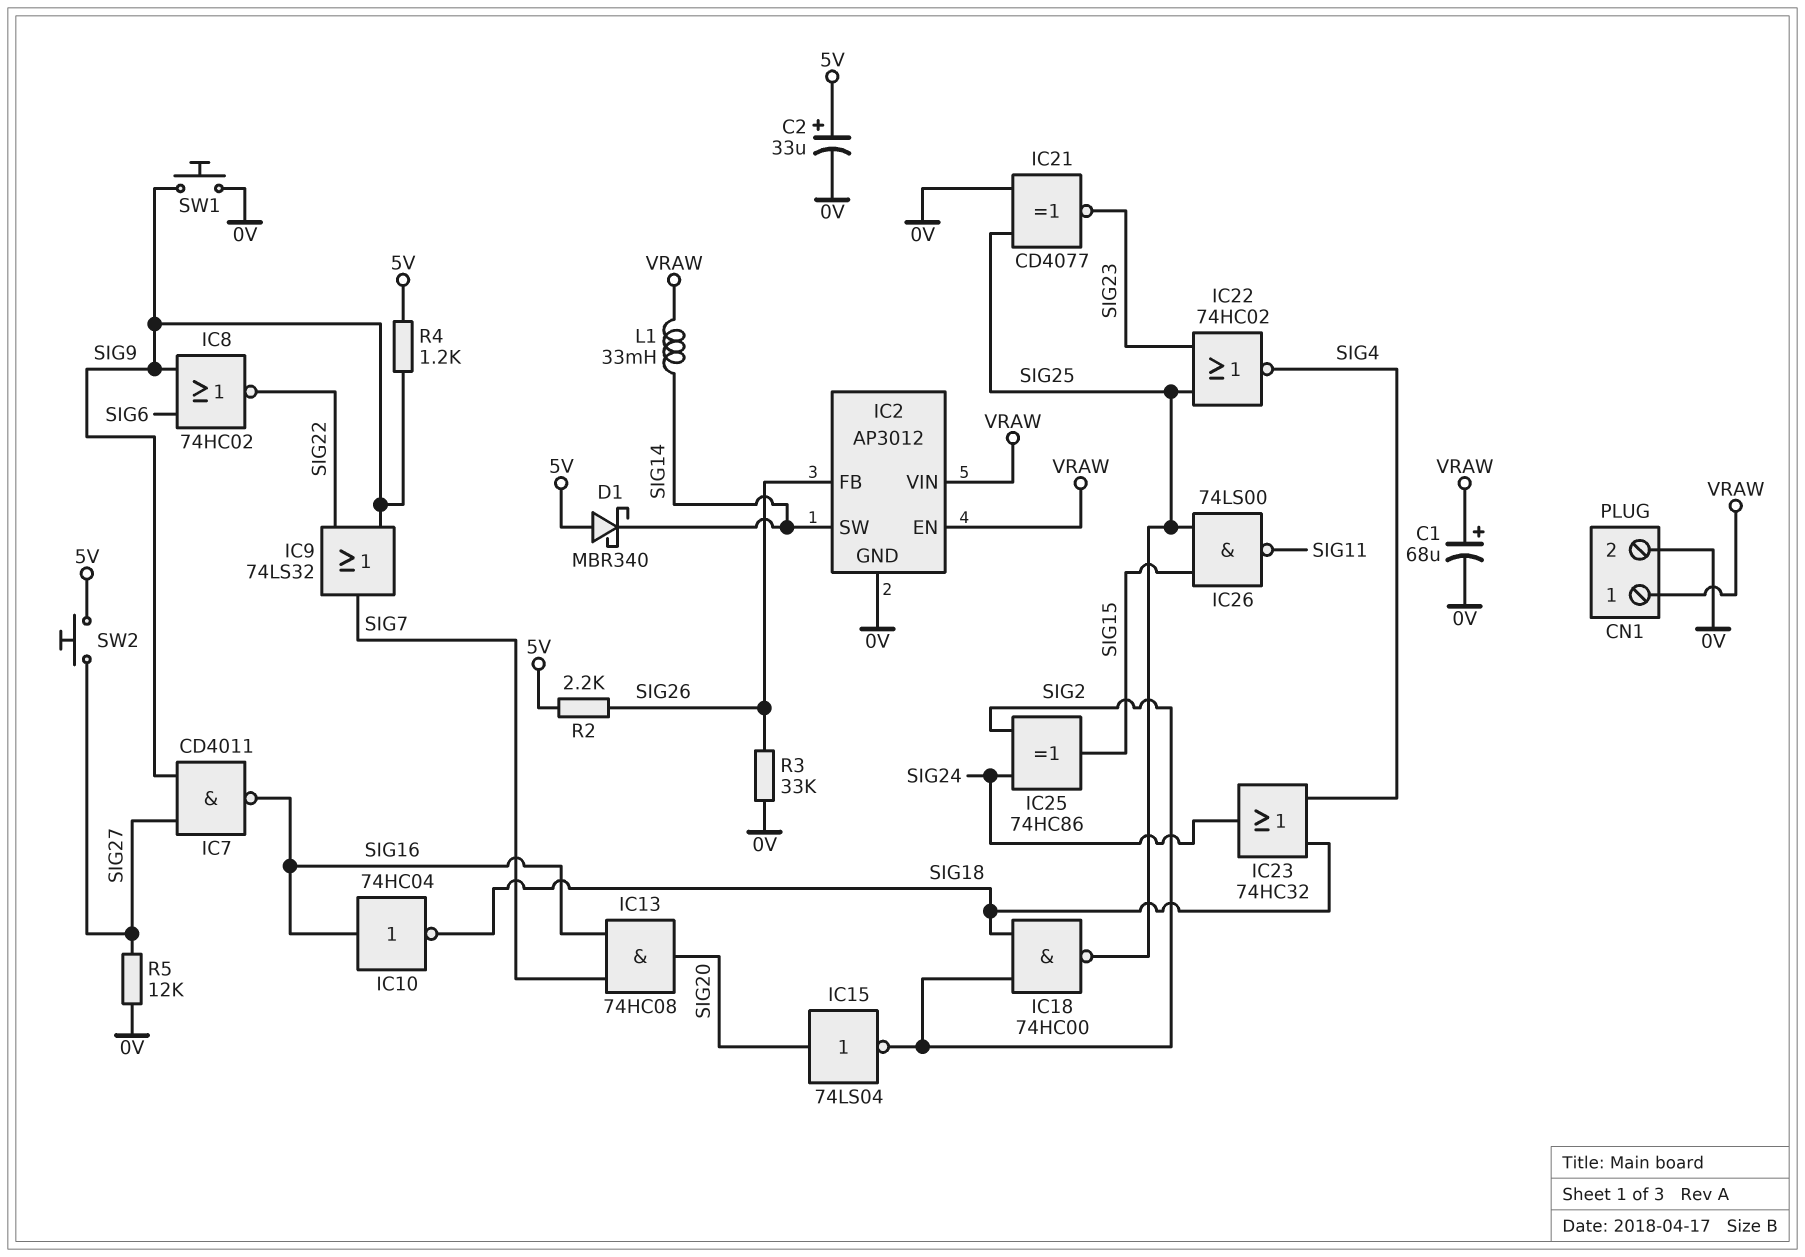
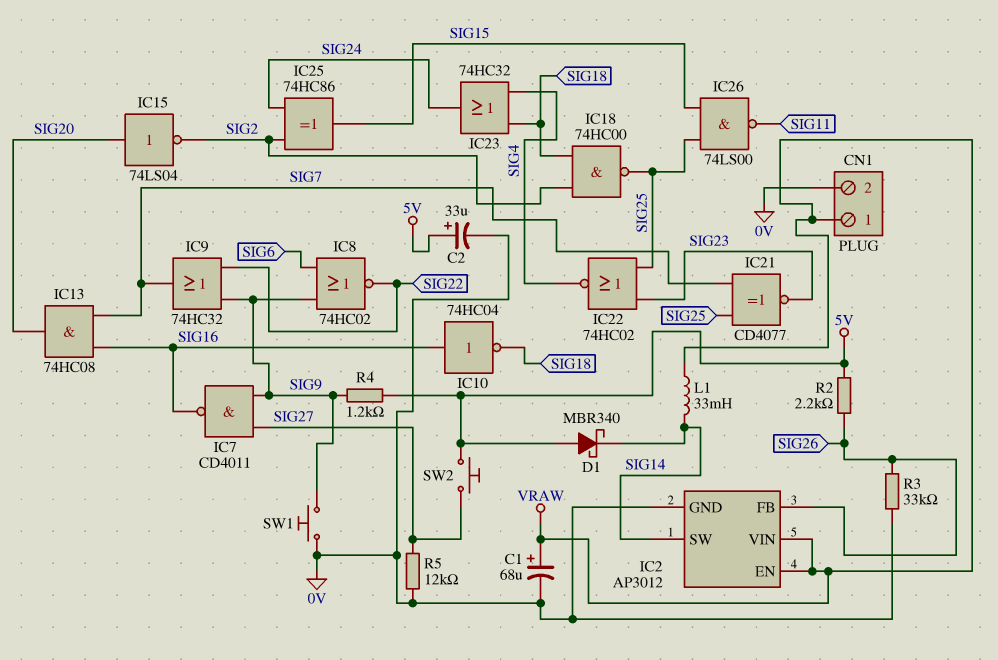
IC9: OR 74LS32 (in SIG9, in SIG22, out SIG7) -> OR 74HC32 (in SIG9, in SIG22, out SIG7)
IC21: XNOR CD4077 (in 0V, in SIG25, out SIG23) -> XNOR CD4077 (in SIG7, in SIG25, out SIG23)

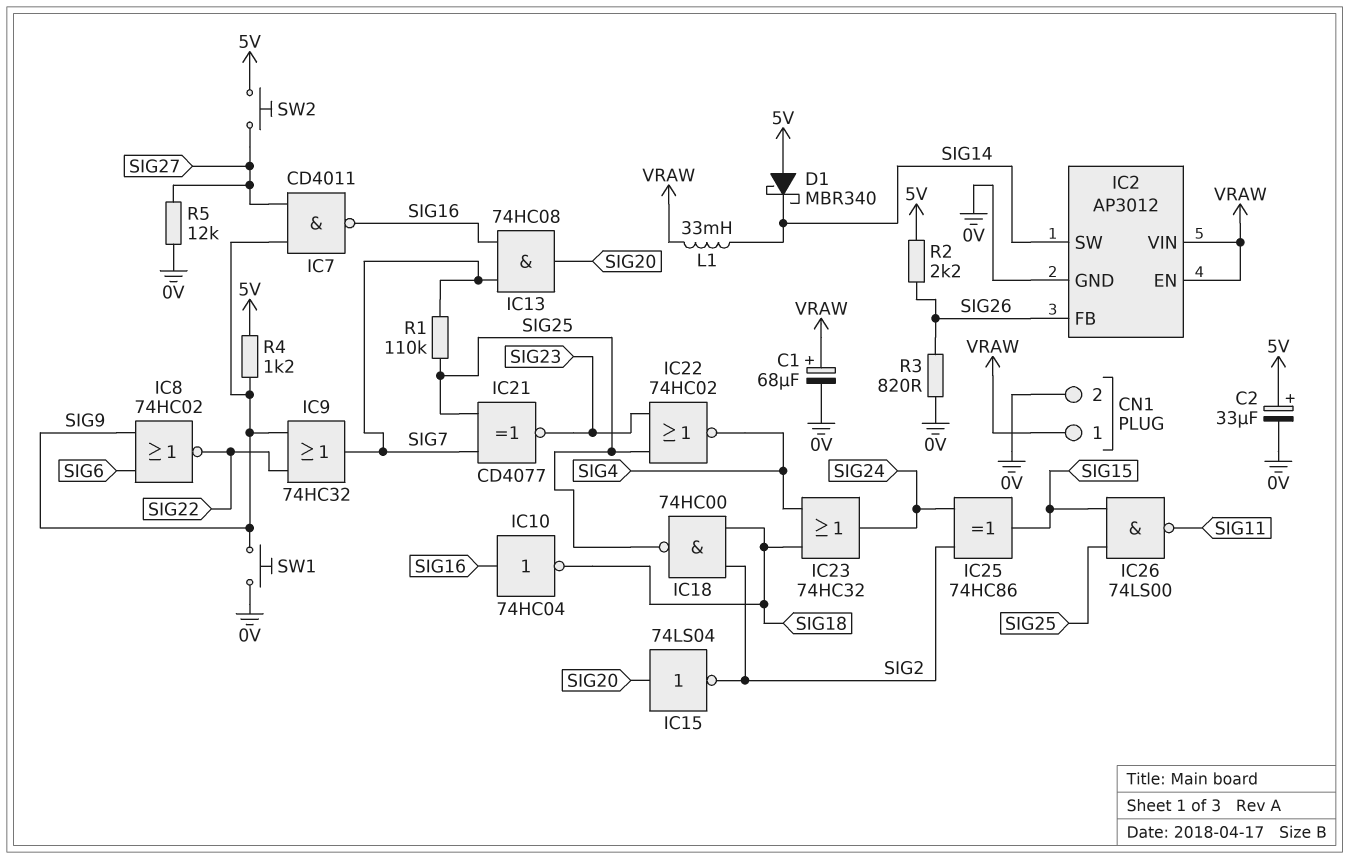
R1: none -> 110k (SIG7, SIG25)
R3: 33k (0V, SIG26) -> 820 (0V, SIG26)

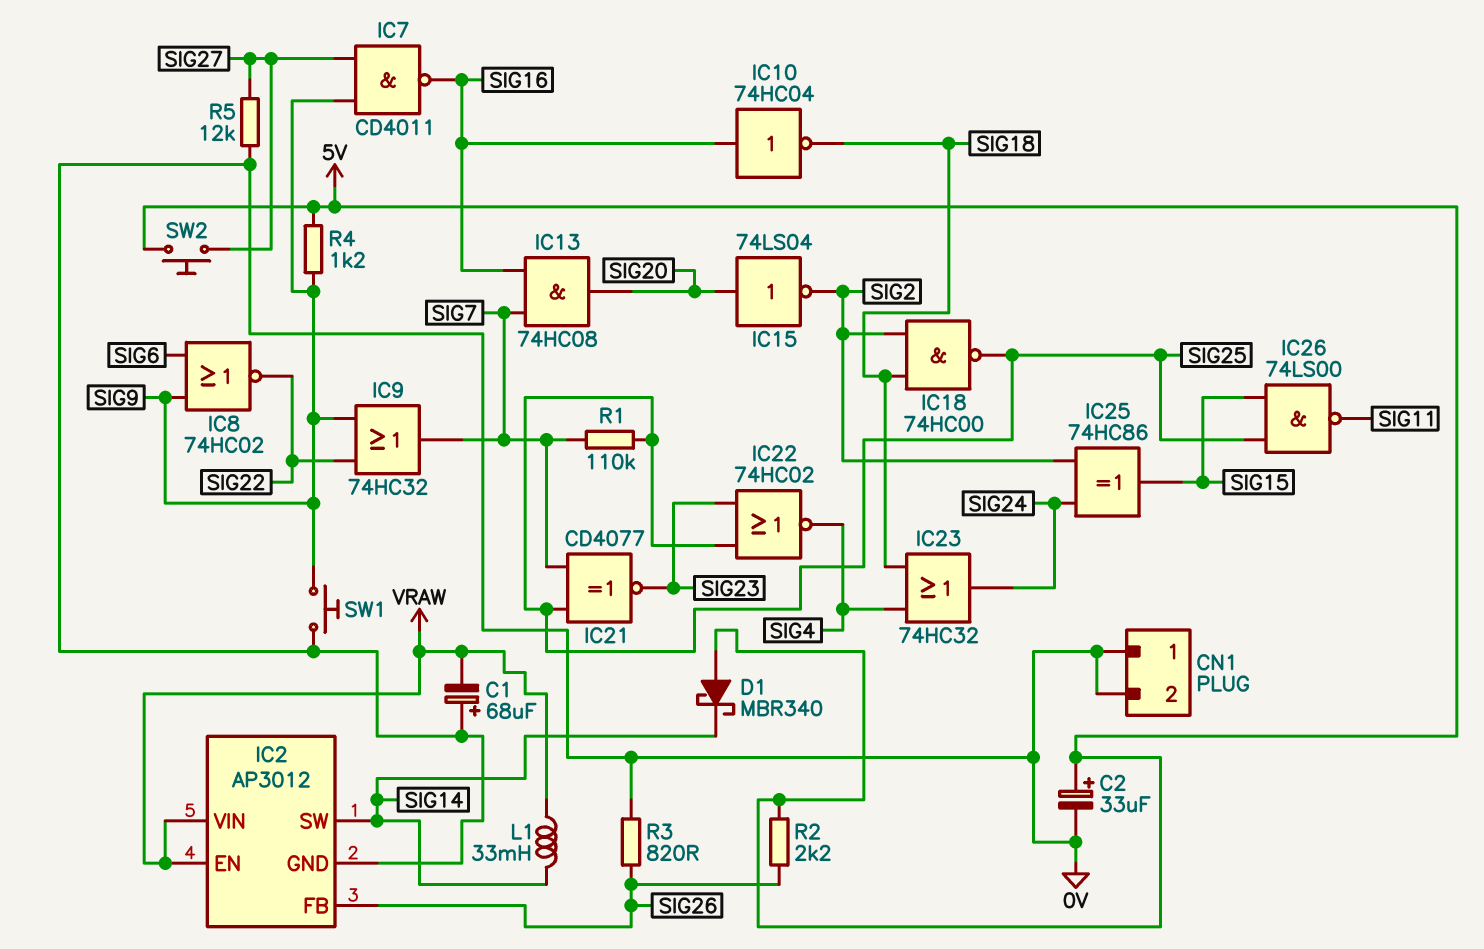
C1: 68uF (plus VRAW, minus 0V) -> 68uF (plus 0V, minus VRAW)
CN1 pin 1: VRAW -> 0V

